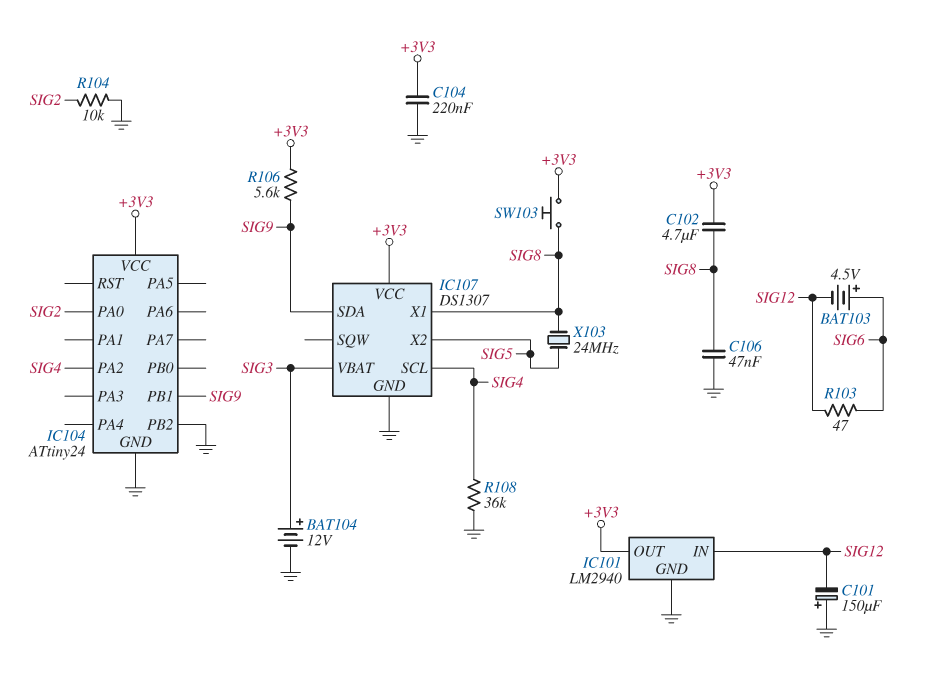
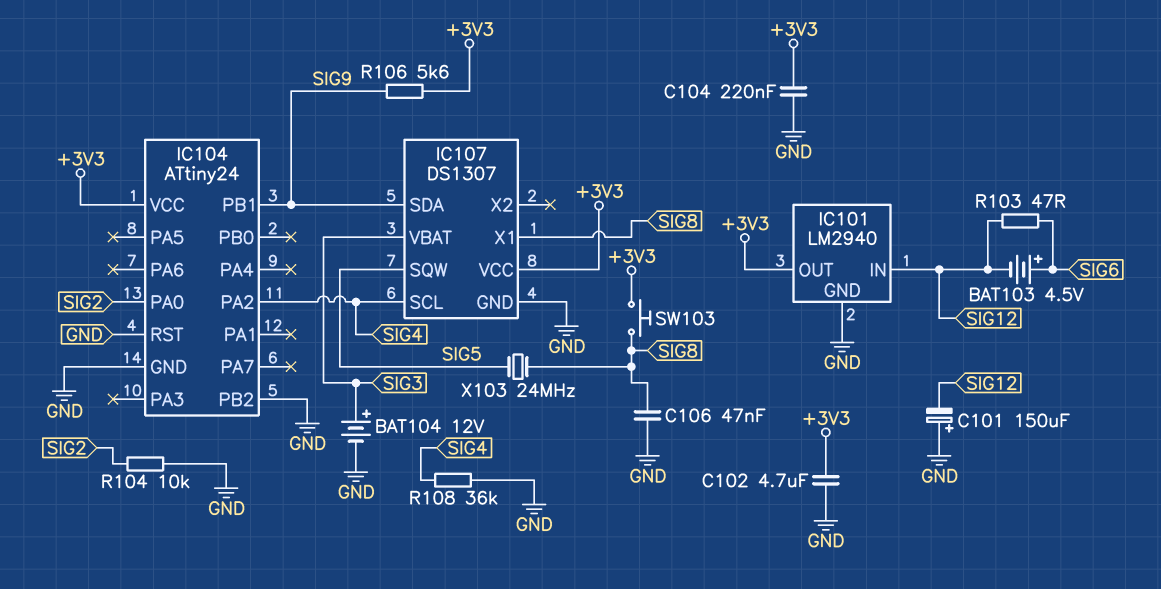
C102: 4.7uF (+3V3, SIG8) -> 4.7uF (+3V3, GND)
IC104 pin RST: none -> GND
IC107 pin SQW: none -> SIG5
IC107 pin X2: SIG5 -> none

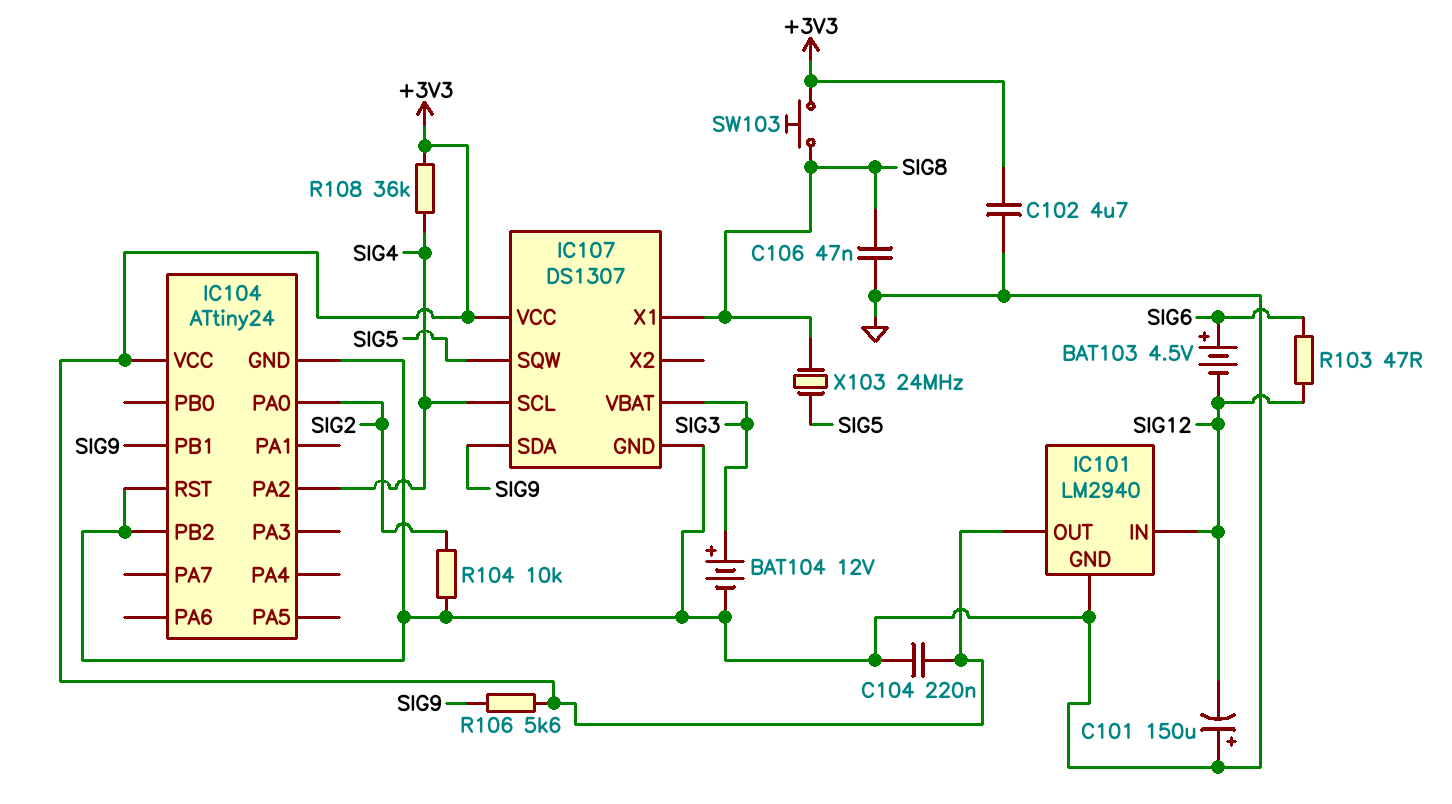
R108: 36k (GND, SIG4) -> 36k (+3V3, SIG4)

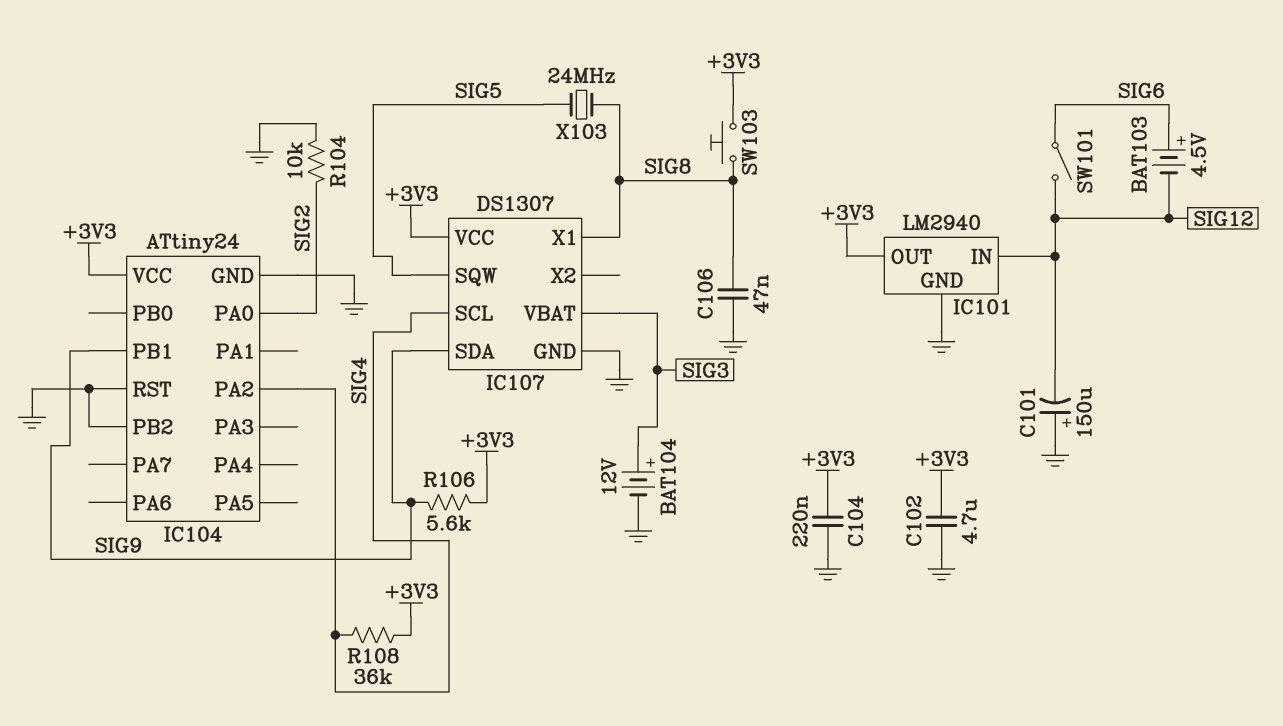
R103: 47 (SIG6, SIG12) -> none
SW101: none -> switch (SIG6, SIG12)

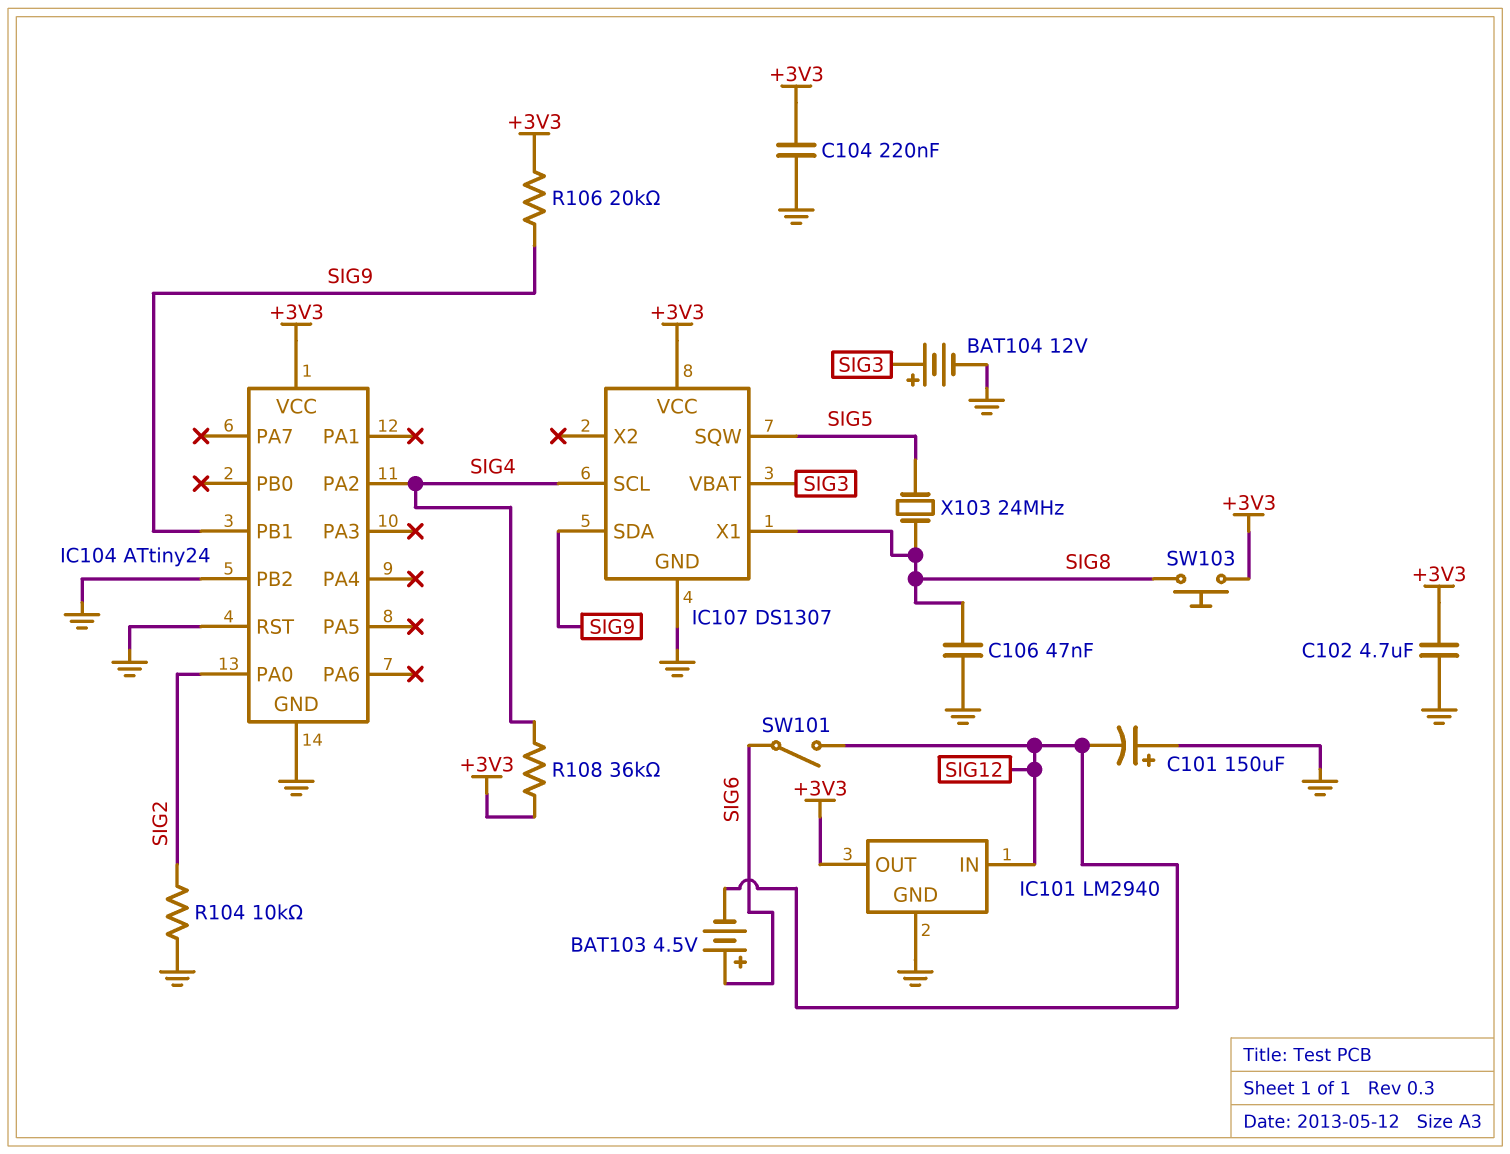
R106: 5.6k (+3V3, SIG9) -> 20k (+3V3, SIG9)

